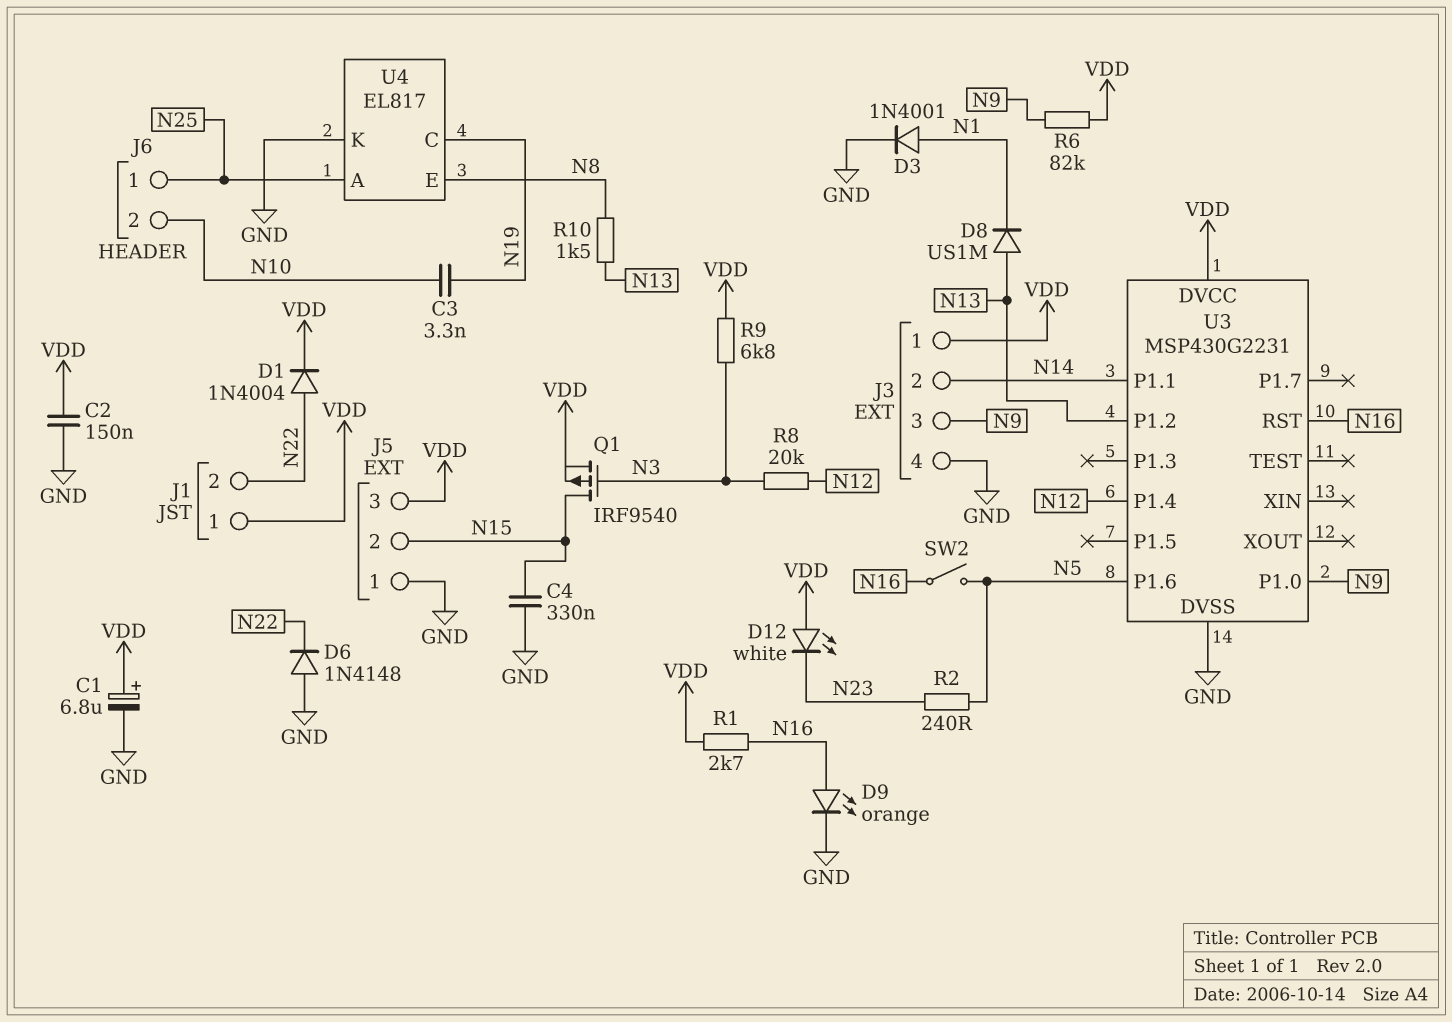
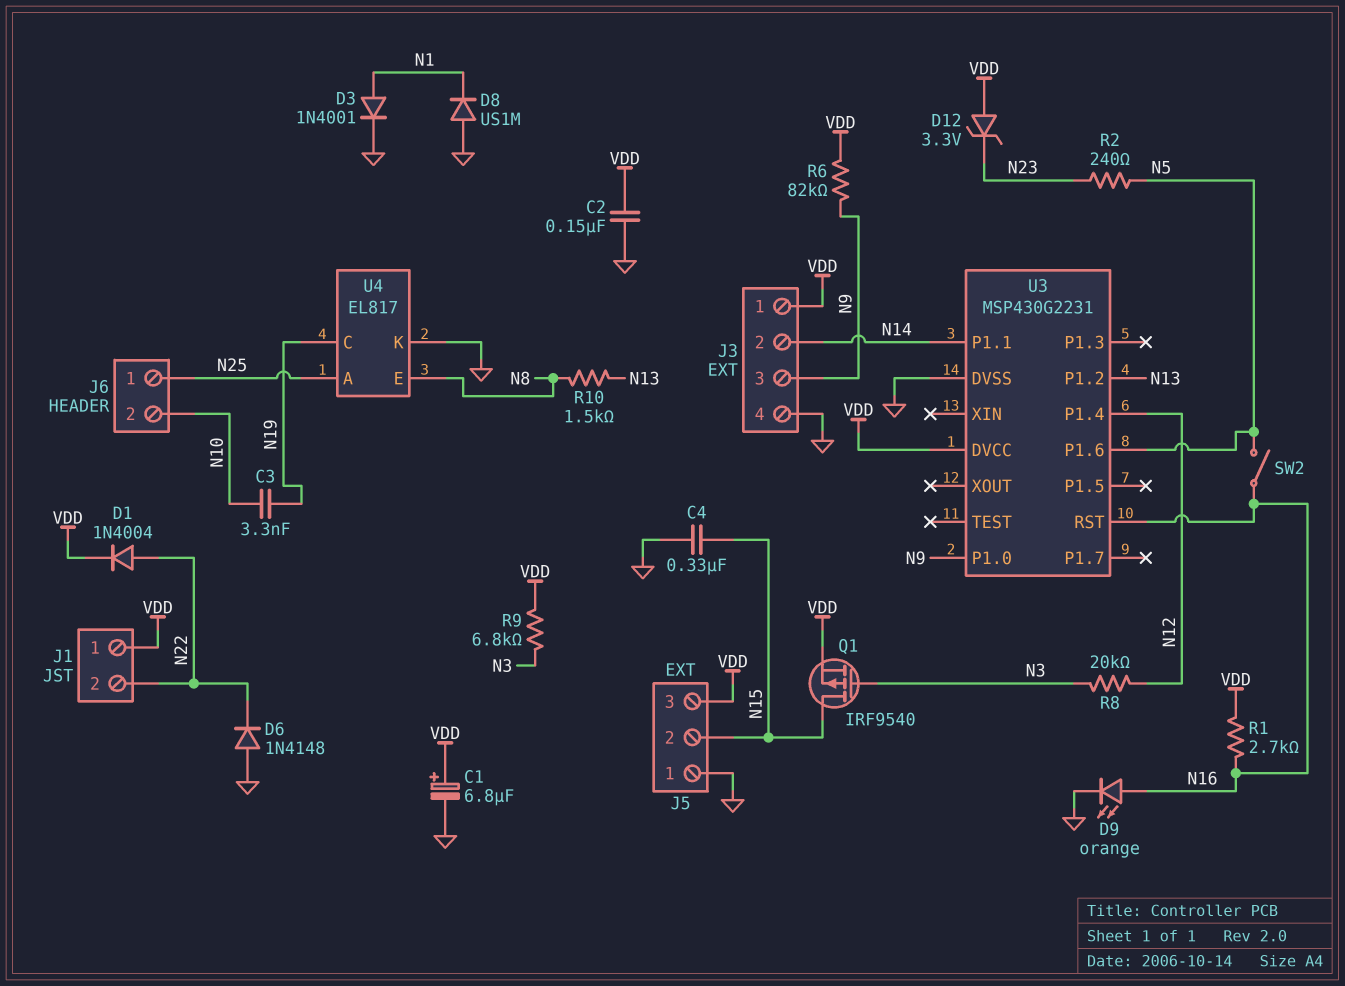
D8: diode US1M (A N13, K N1) -> diode US1M (A GND, K N1)
D12: LED white (A VDD, K N23) -> zener 3.3V (A VDD, K N23)

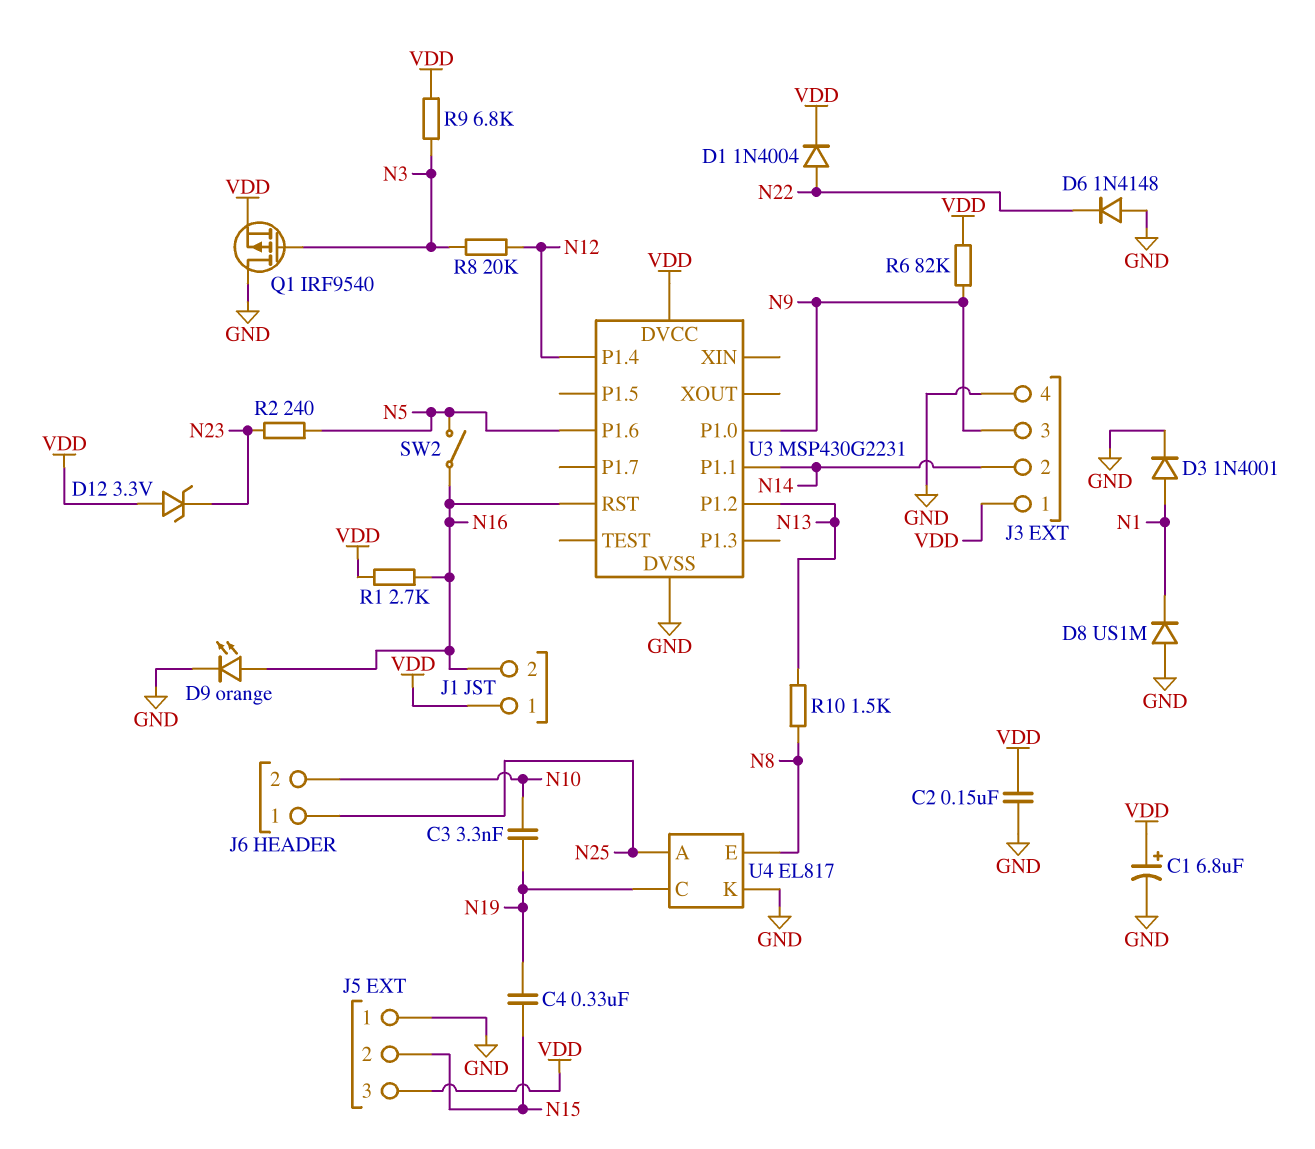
C4: 330nF (GND, N15) -> 330nF (N15, N19)
J1 pin 2: N22 -> N16
Q1: PMOS IRF9540 (G N3, D N15, S VDD) -> PMOS IRF9540 (G N3, D GND, S VDD)

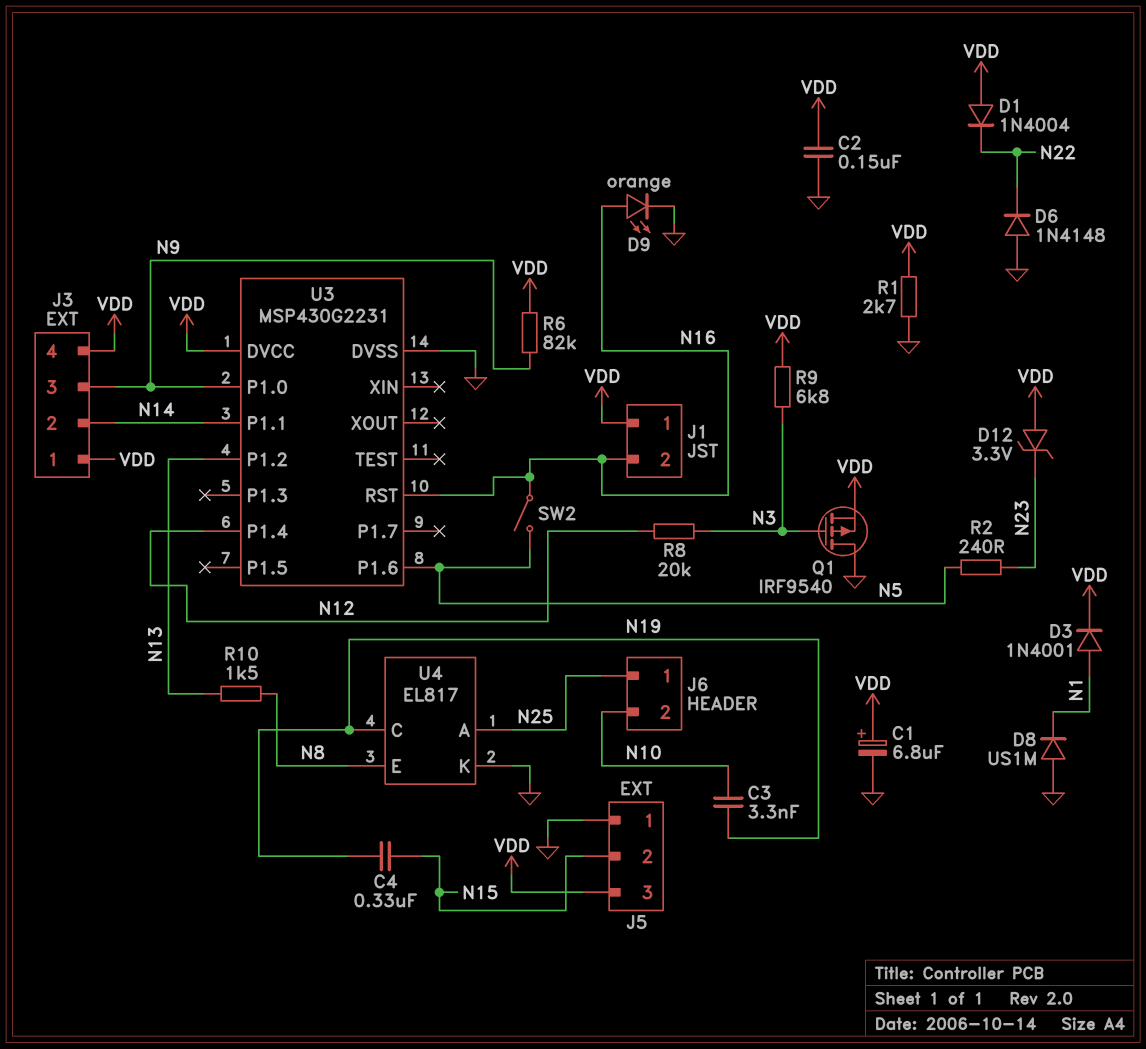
D1: diode 1N4004 (A N22, K VDD) -> diode 1N4004 (A VDD, K N22)
D3: diode 1N4001 (A N1, K GND) -> diode 1N4001 (A N1, K VDD)
J3 pin 4: GND -> VDD
R1: 2.7k (N16, VDD) -> 2.7k (GND, VDD)

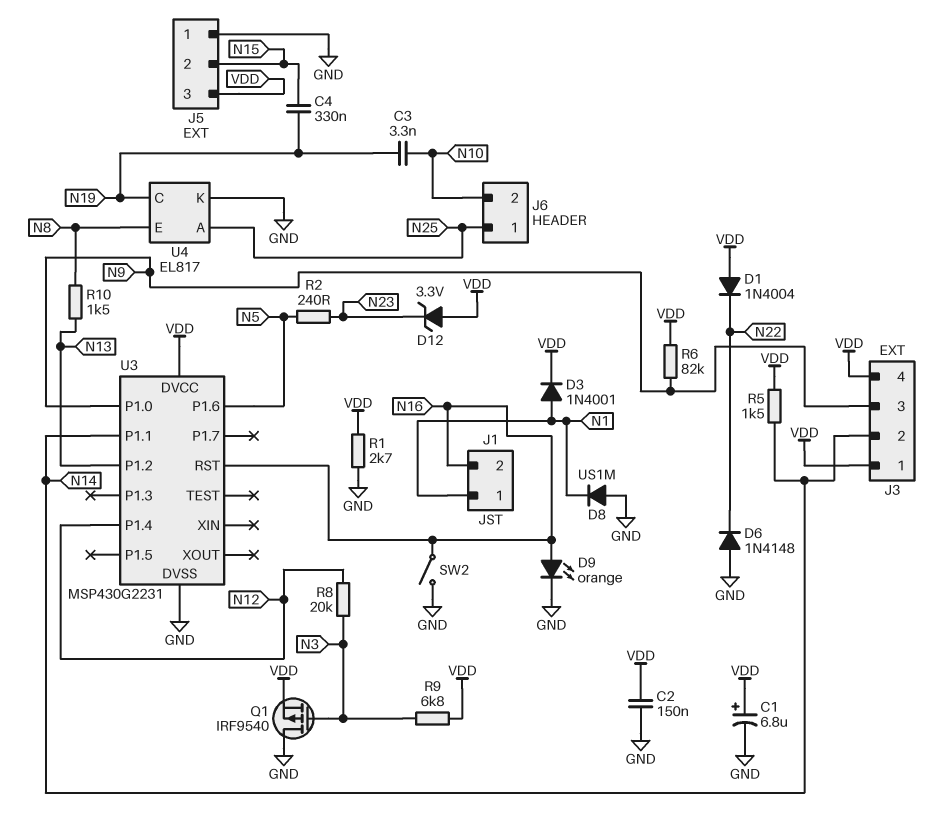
J1 pin 1: VDD -> N1
R5: none -> 1.5k (N14, VDD)
SW2: switch (N5, N16) -> switch (GND, N16)

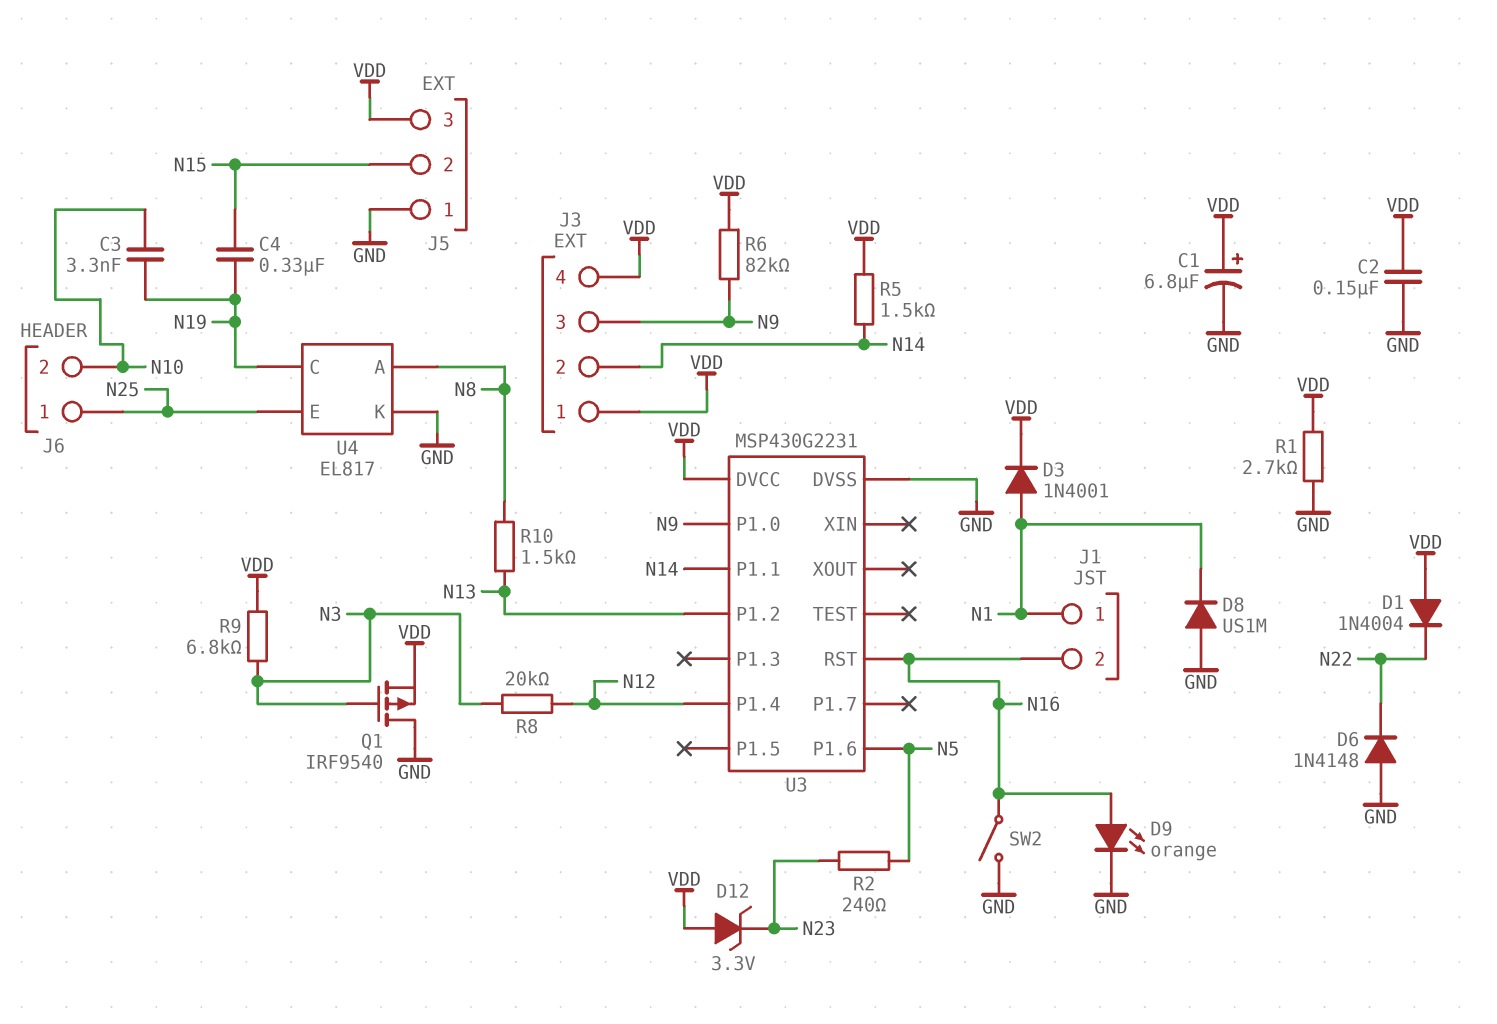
U4 pin A: N25 -> N8
U4 pin E: N8 -> N25

